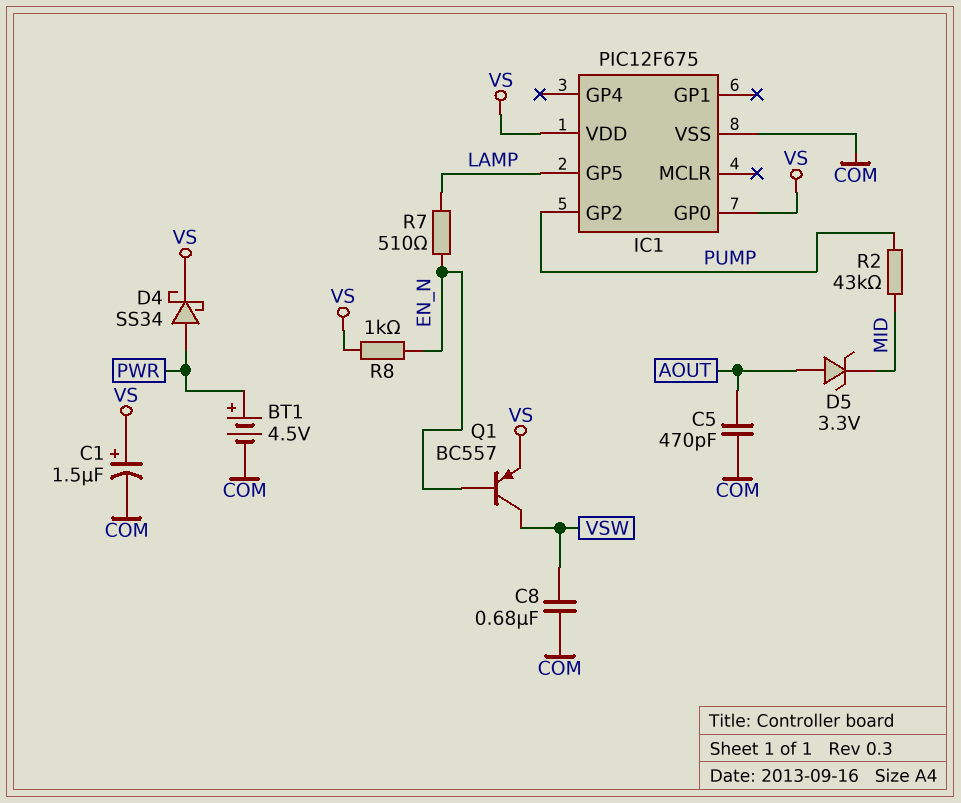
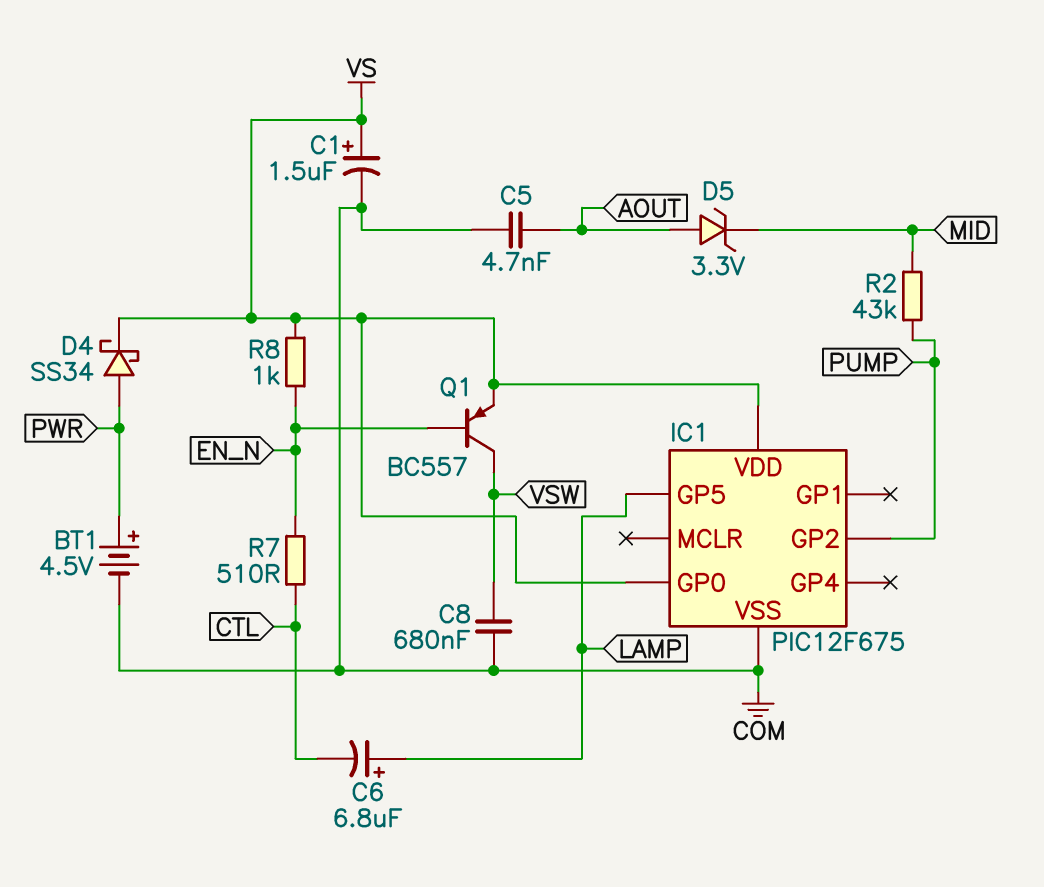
C5: 470pF (AOUT, COM) -> 4.7nF (AOUT, COM)
C6: none -> 6.8uF (plus LAMP, minus CTL)
R7: 510 (EN_N, LAMP) -> 510 (CTL, EN_N)

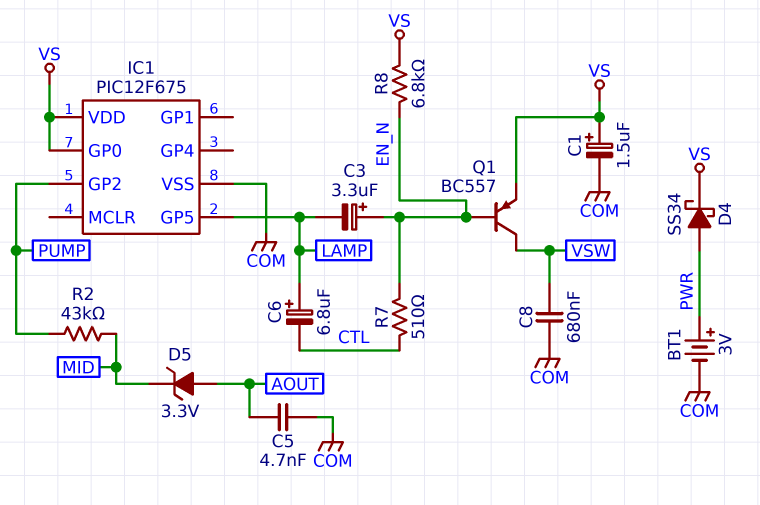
BT1: 4.5V (plus PWR, minus COM) -> 3V (plus PWR, minus COM)
C3: none -> 3.3uF (plus EN_N, minus LAMP)
R8: 1k (EN_N, VS) -> 6.8k (EN_N, VS)

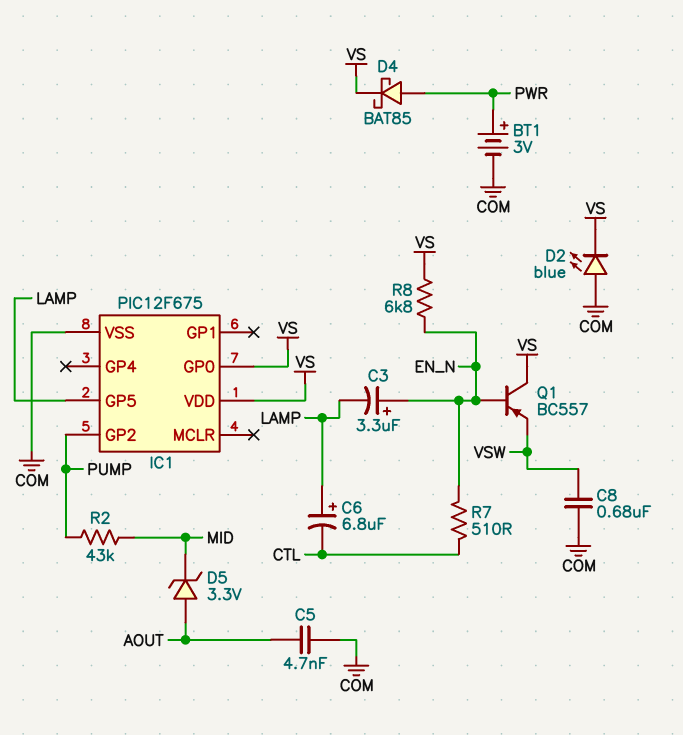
C1: 1.5uF (plus VS, minus COM) -> none
D2: none -> LED blue (A COM, K VS)
D4: schottky SS34 (A PWR, K VS) -> schottky BAT85 (A PWR, K VS)
Q1: PNP BC557 (B EN_N, C VSW, E VS) -> PNP BC557 (B EN_N, C VS, E VSW)

